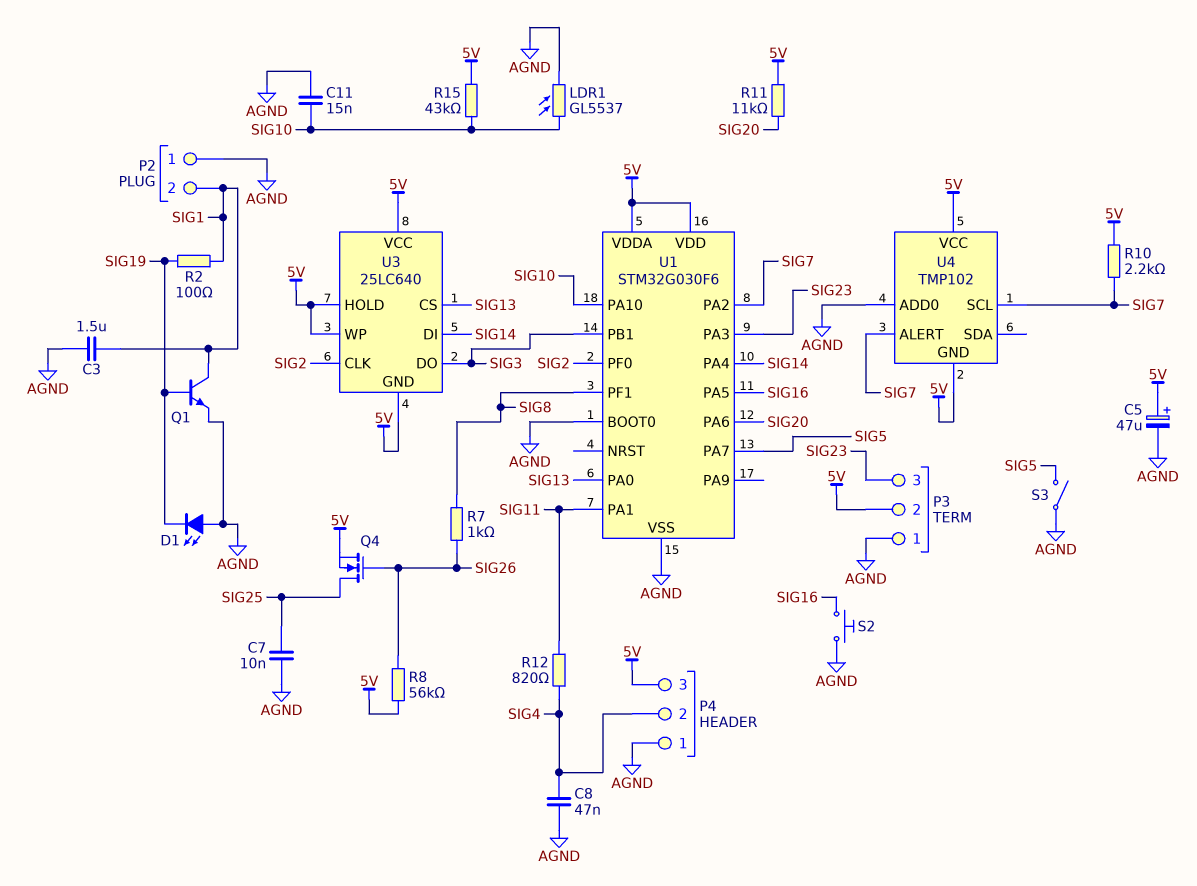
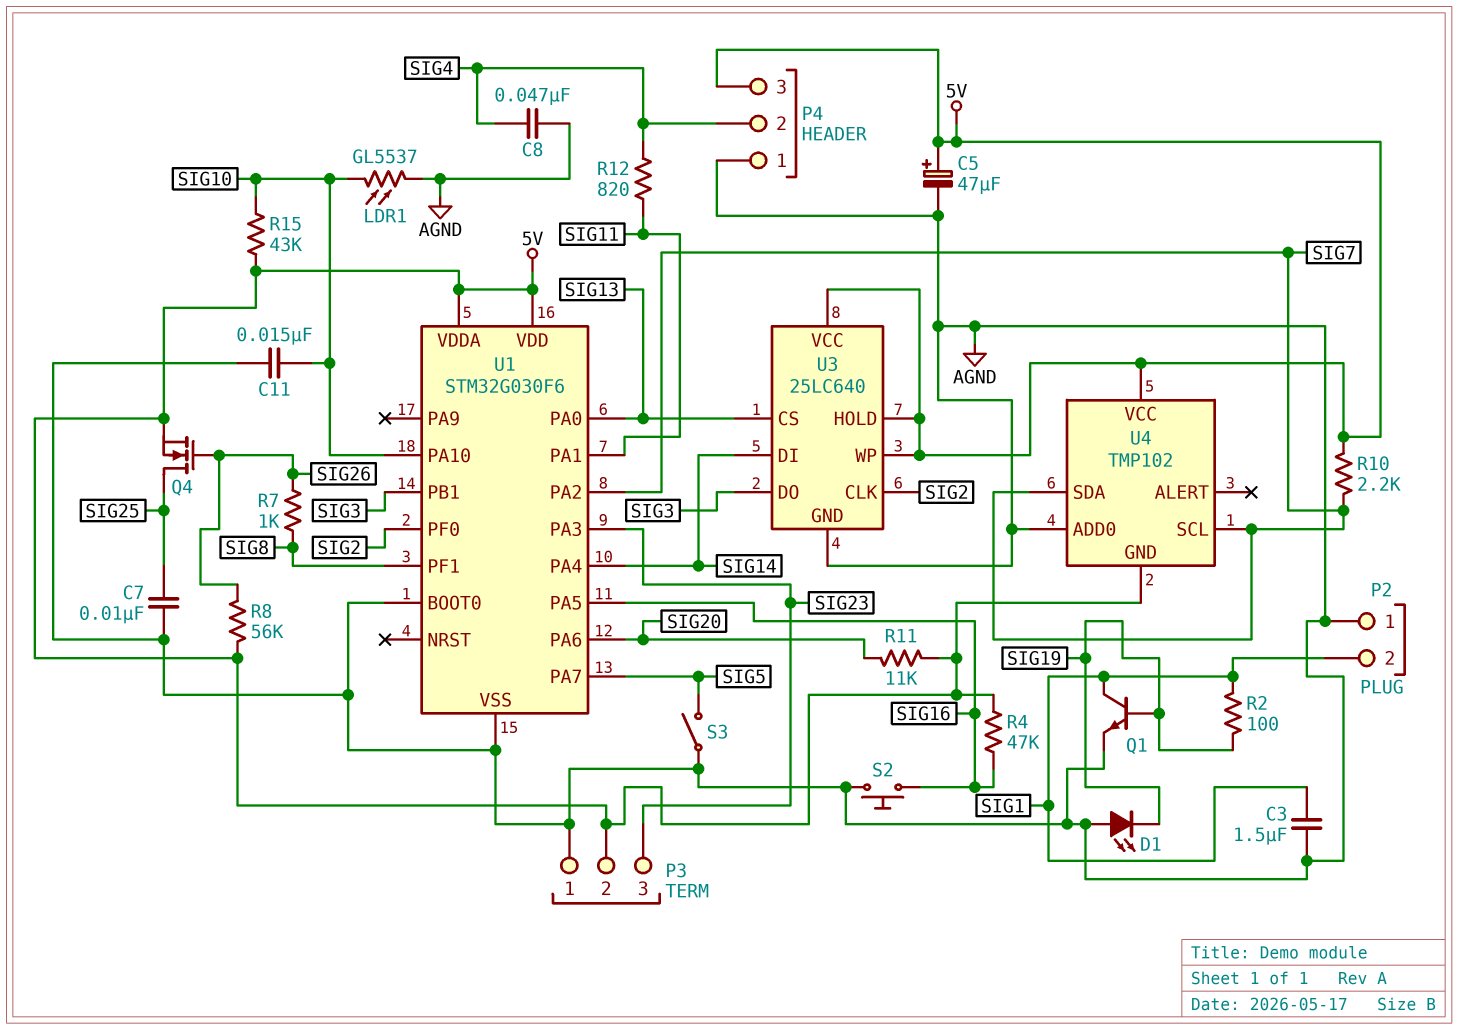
R4: none -> 47k (5V, SIG16)
U3 pin GND: 5V -> AGND
U4 pin ALERT: SIG7 -> none
U4 pin SDA: none -> SIG7

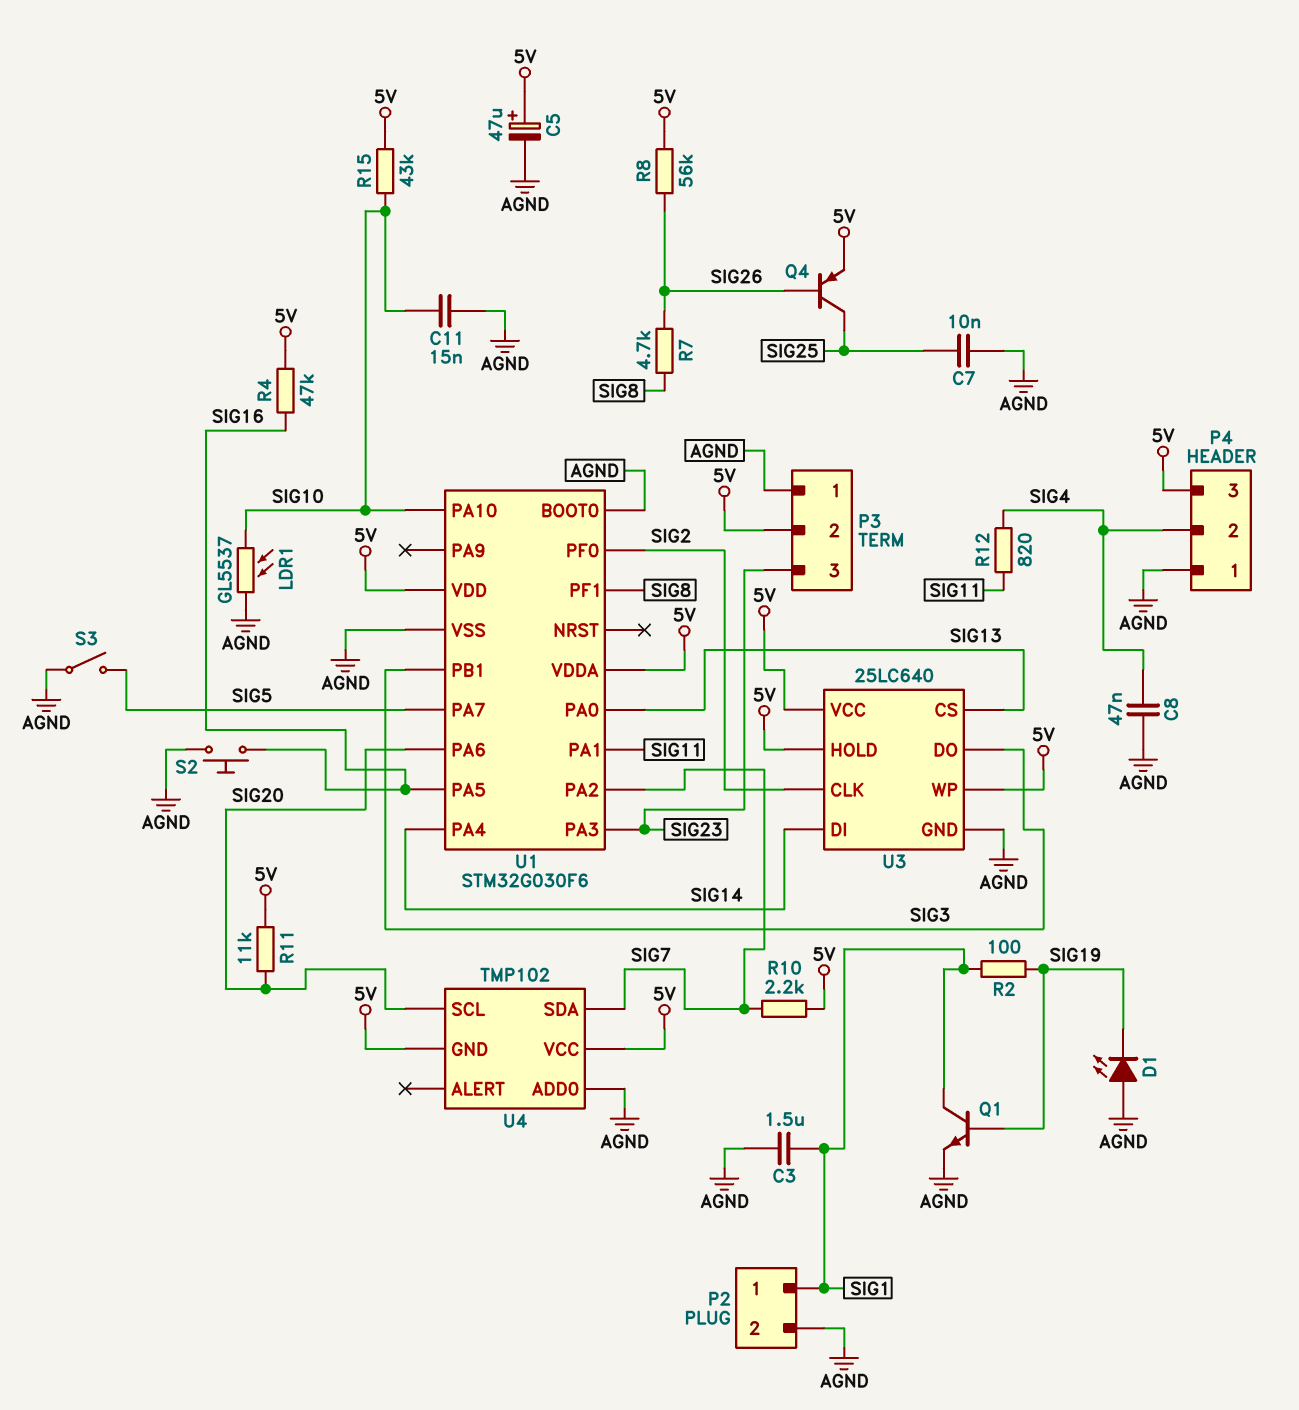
P2 pin 1: AGND -> SIG1
P2 pin 2: SIG1 -> AGND
Q4: NMOS (G SIG26, D SIG25, S 5V) -> PNP (B SIG26, C SIG25, E 5V)
R7: 1k (SIG8, SIG26) -> 4.7k (SIG8, SIG26)
U4 pin SCL: SIG7 -> SIG20

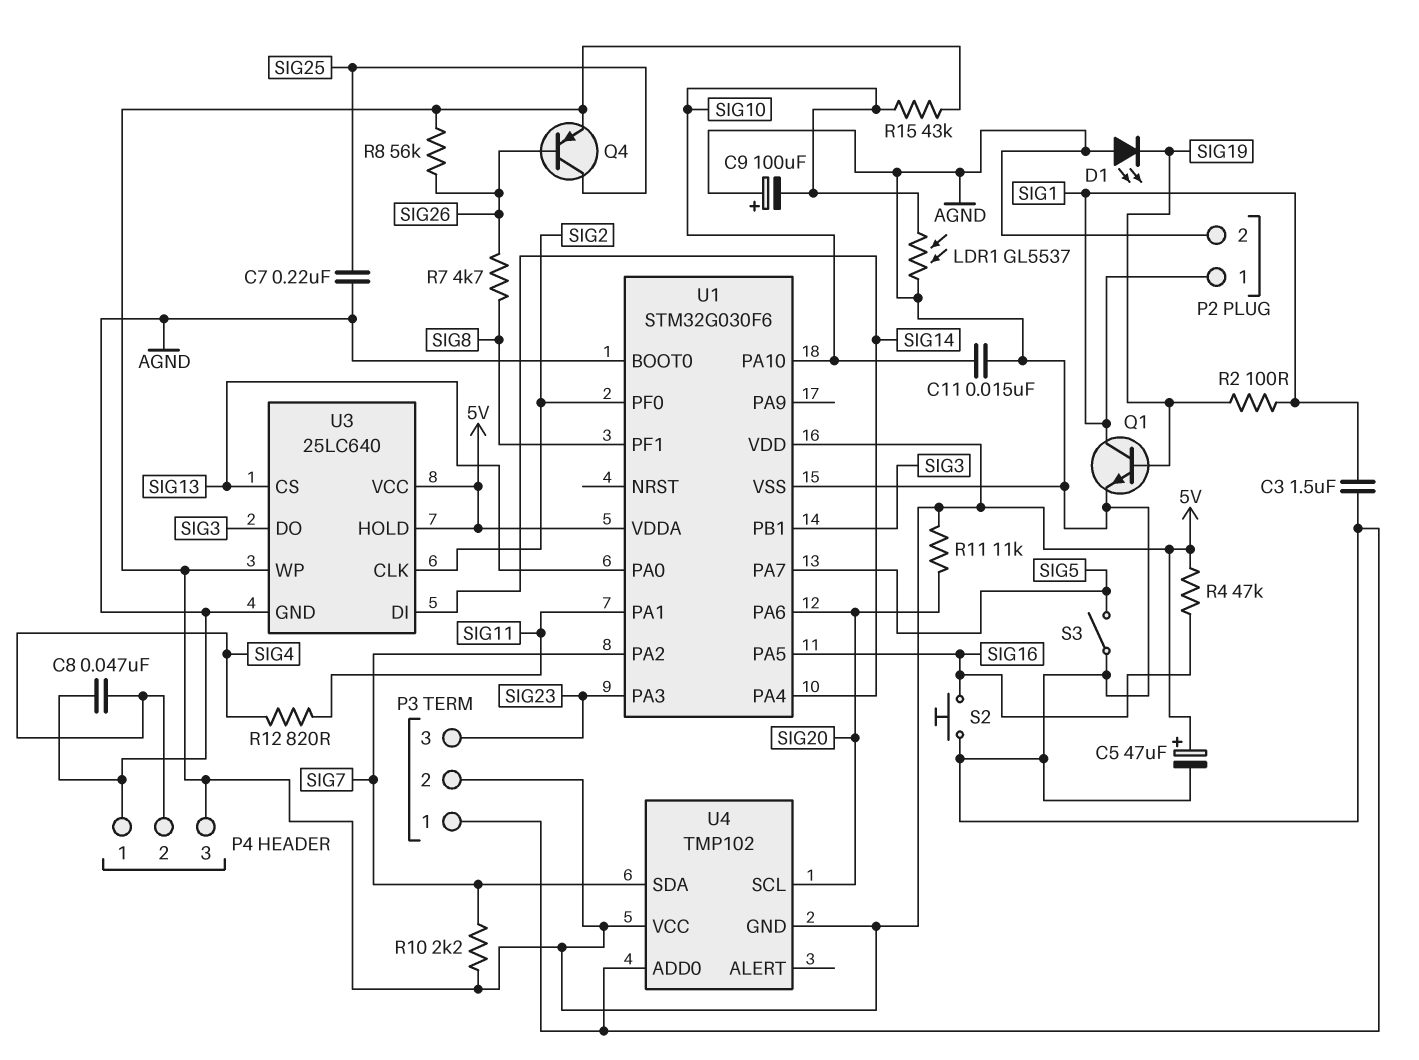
C7: 10nF (AGND, SIG25) -> 220nF (AGND, SIG25)
C9: none -> 100uF (plus AGND, minus SIG10)

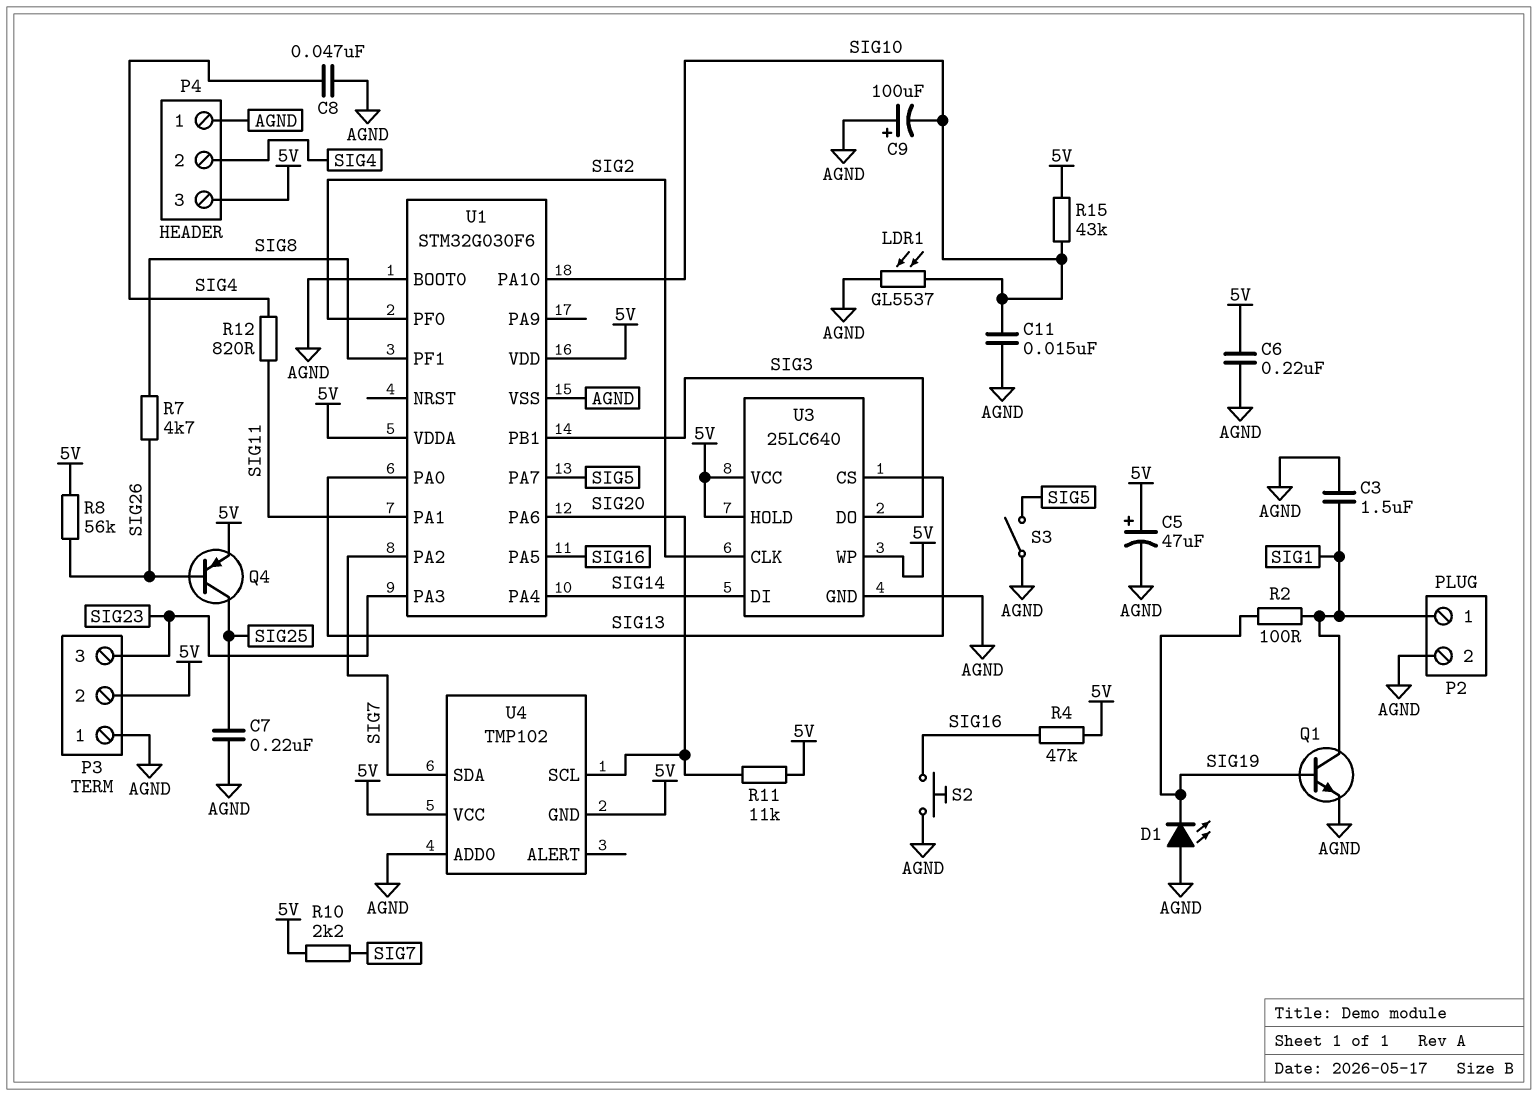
C6: none -> 220nF (5V, AGND)

